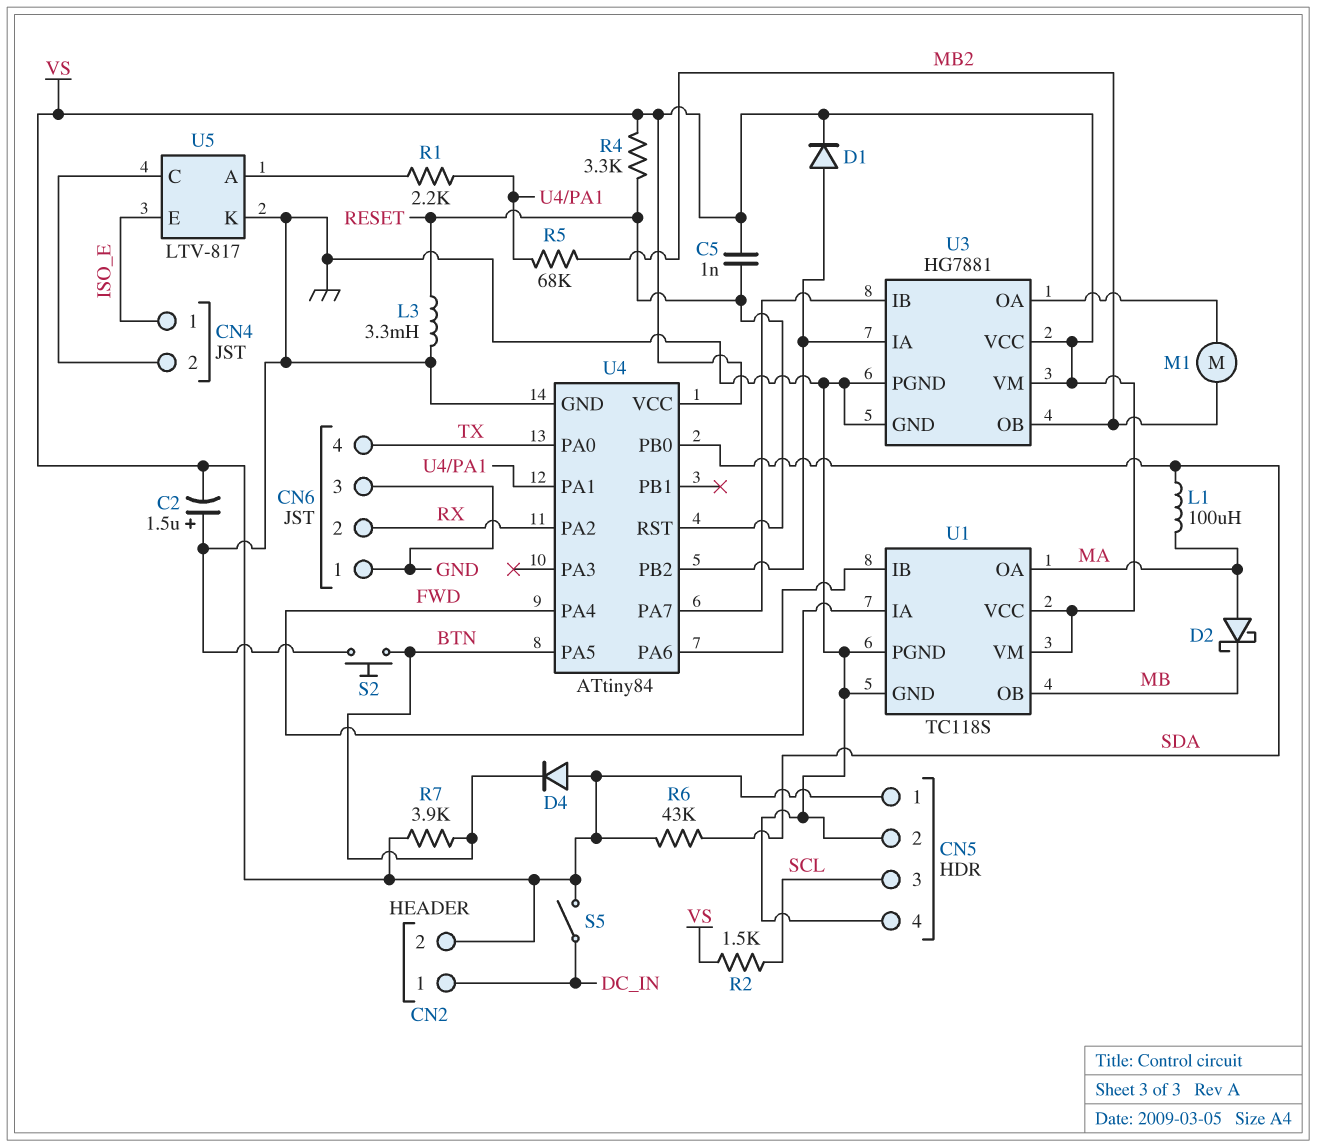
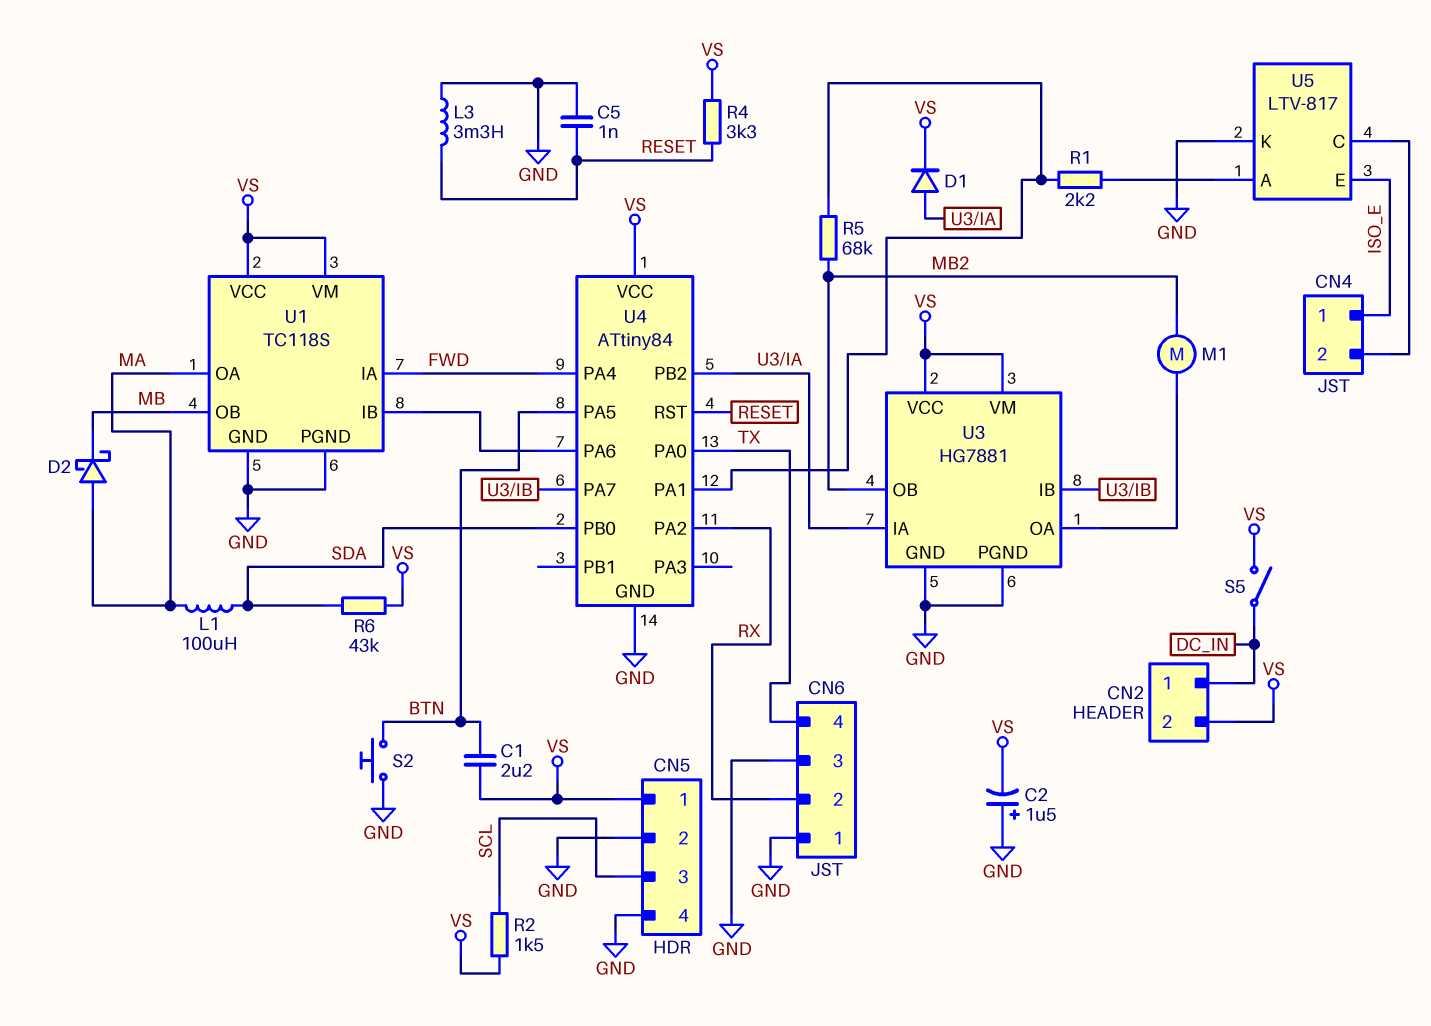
C1: none -> 2.2uF (BTN, VS)
C5: 1nF (RESET, VS) -> 1nF (GND, RESET)
D4: diode (A VS, K BTN) -> none
R7: 3.9k (BTN, VS) -> none

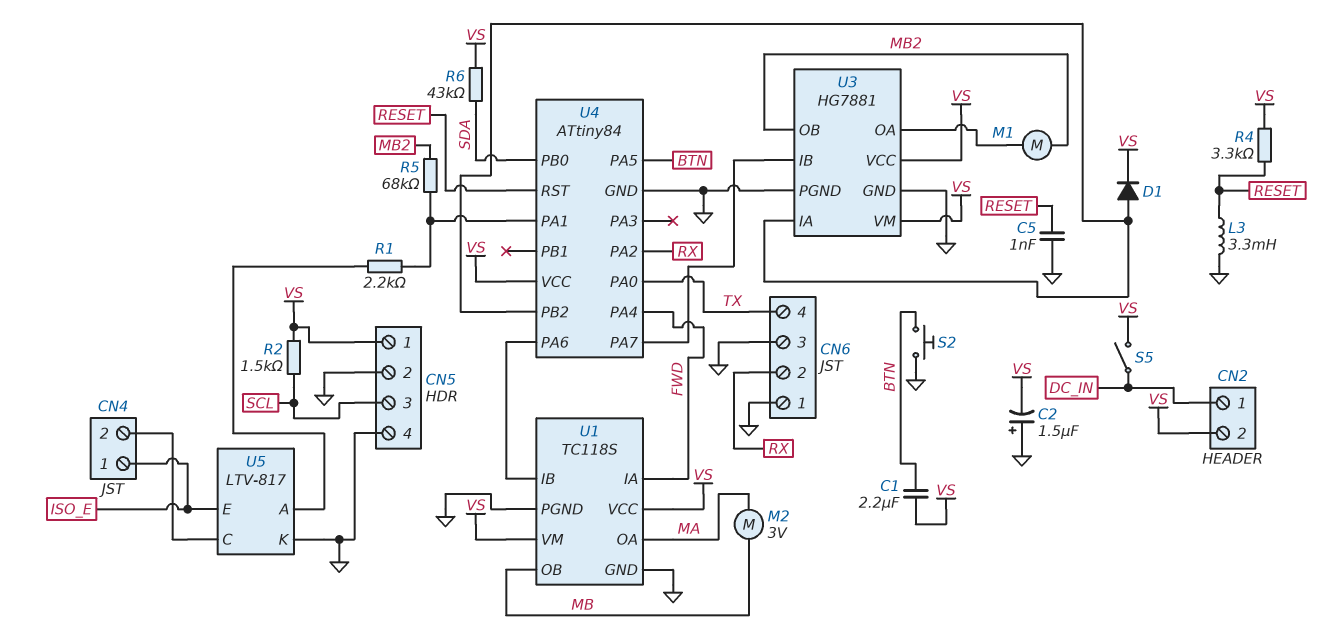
D2: schottky (A MA, K MB) -> none
L1: 100uH (MA, SDA) -> none
M2: none -> motor 3V (MA, MB)

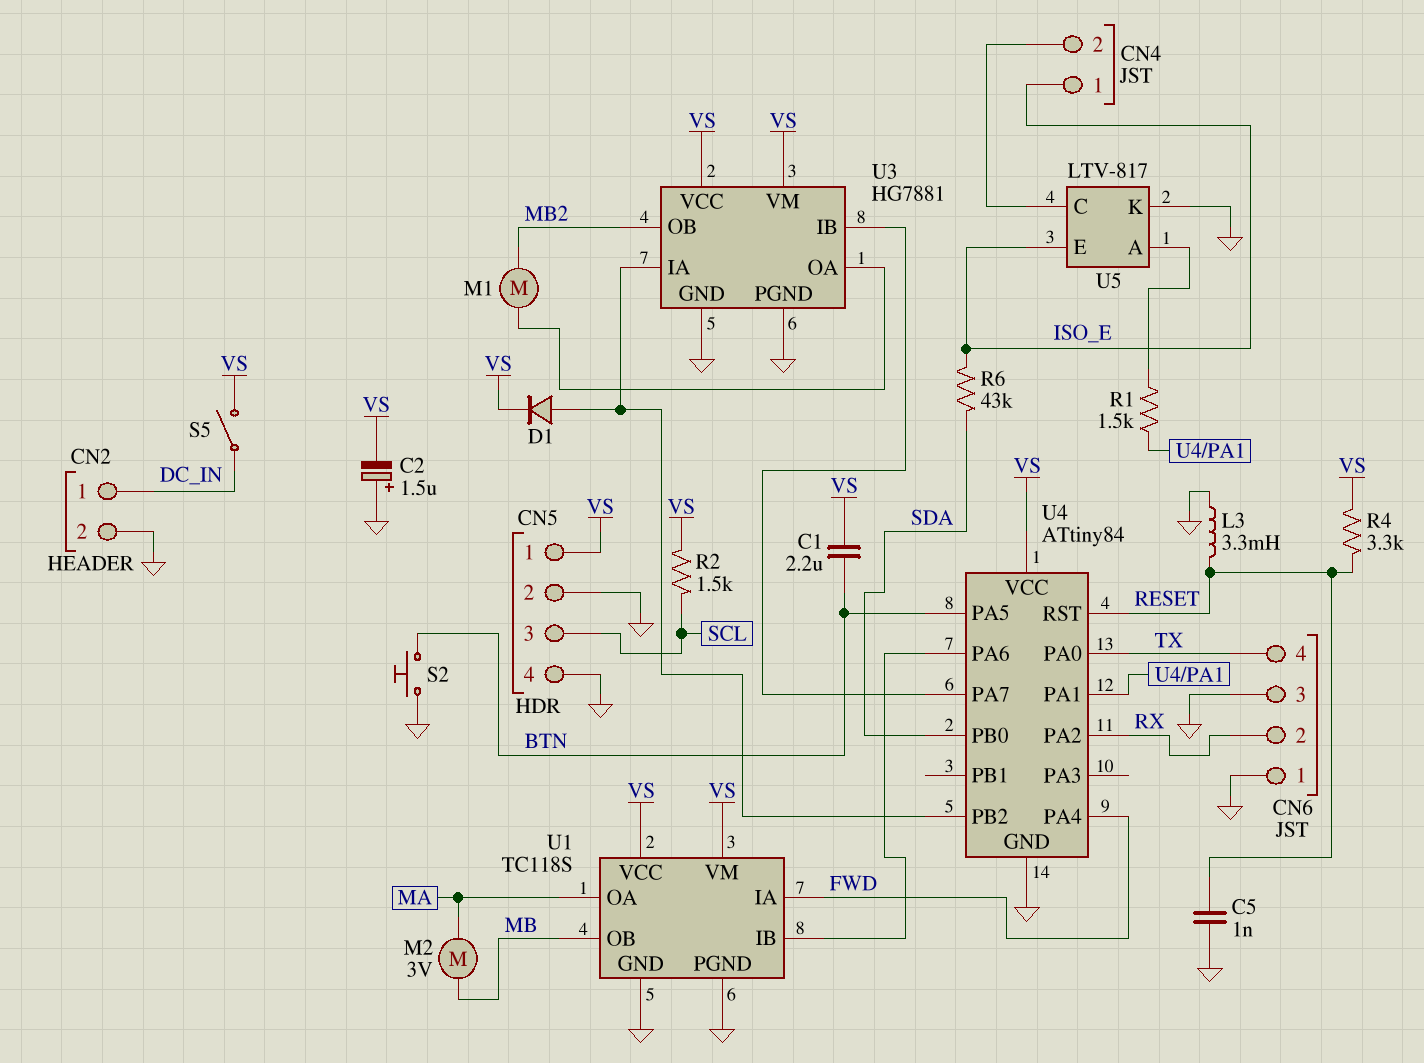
CN2 pin 2: VS -> GND
R1: 2.2k (U4/PA1, U5/A) -> 1.5k (U4/PA1, U5/A)
R5: 68k (MB2, U4/PA1) -> none
R6: 43k (SDA, VS) -> 43k (ISO_E, SDA)

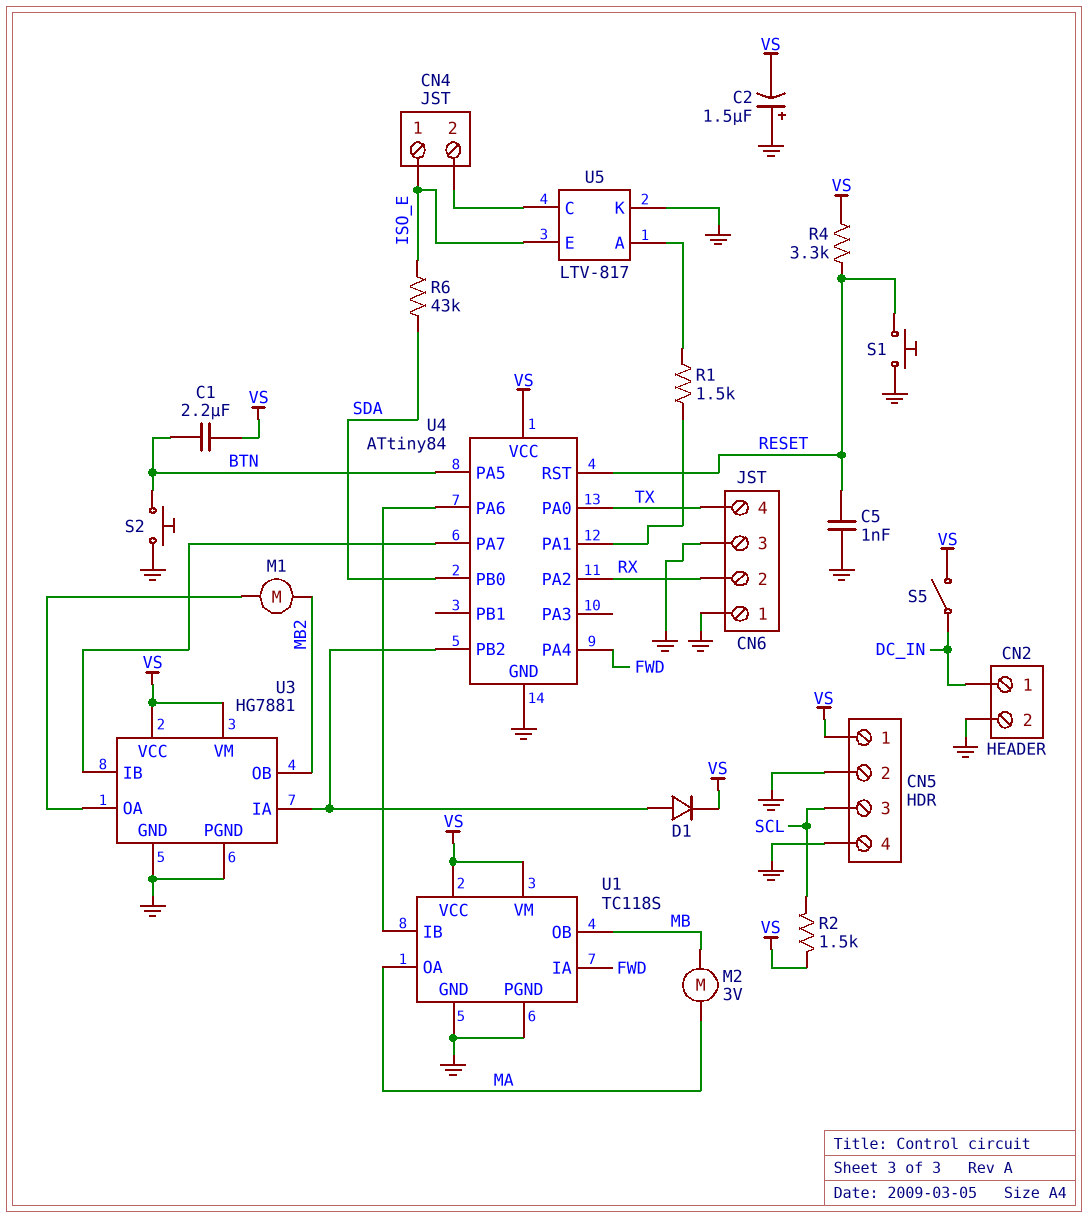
L3: 3.3mH (GND, RESET) -> none
S1: none -> button (GND, RESET)

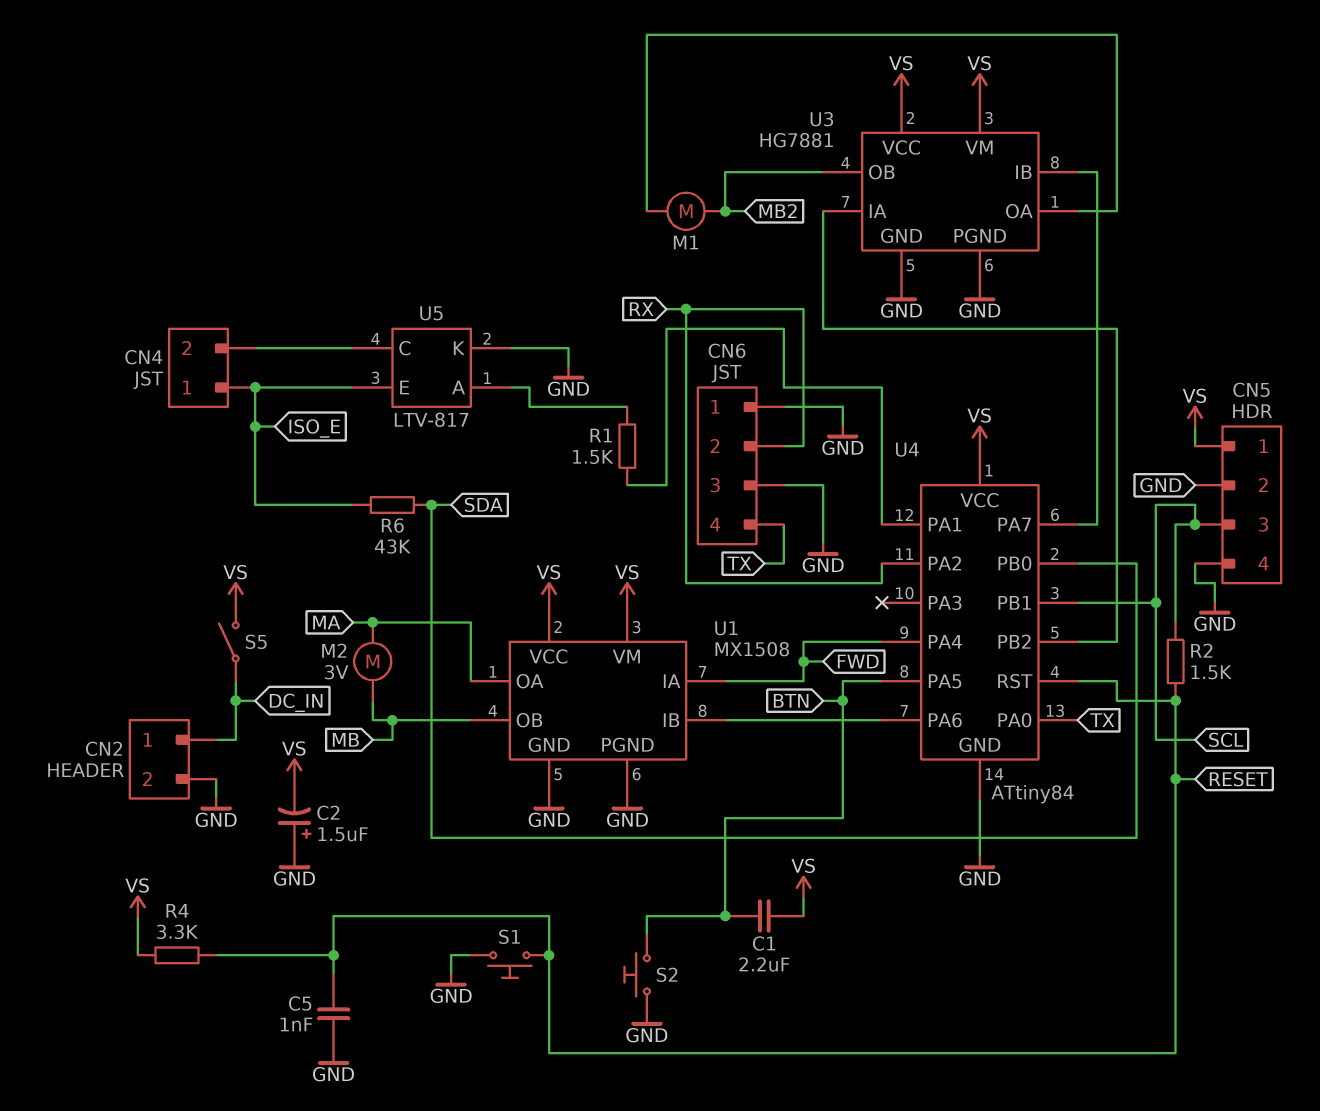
D1: diode (A U3/IA, K VS) -> none
R2: 1.5k (SCL, VS) -> 1.5k (RESET, SCL)
U1: TC118S -> MX1508
U4 pin PB1: none -> SCL

